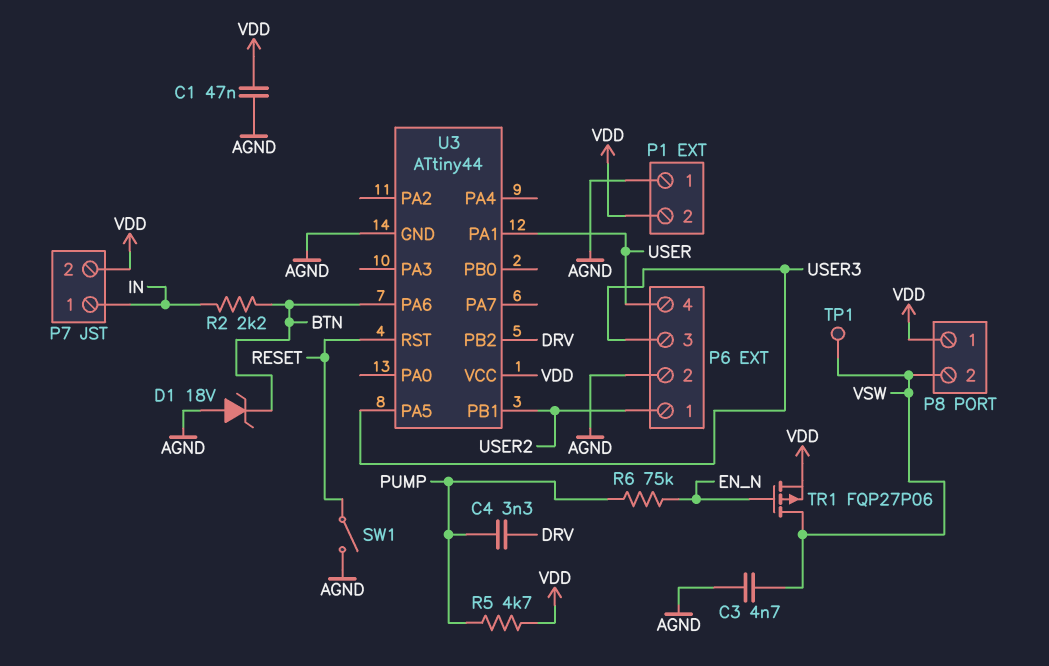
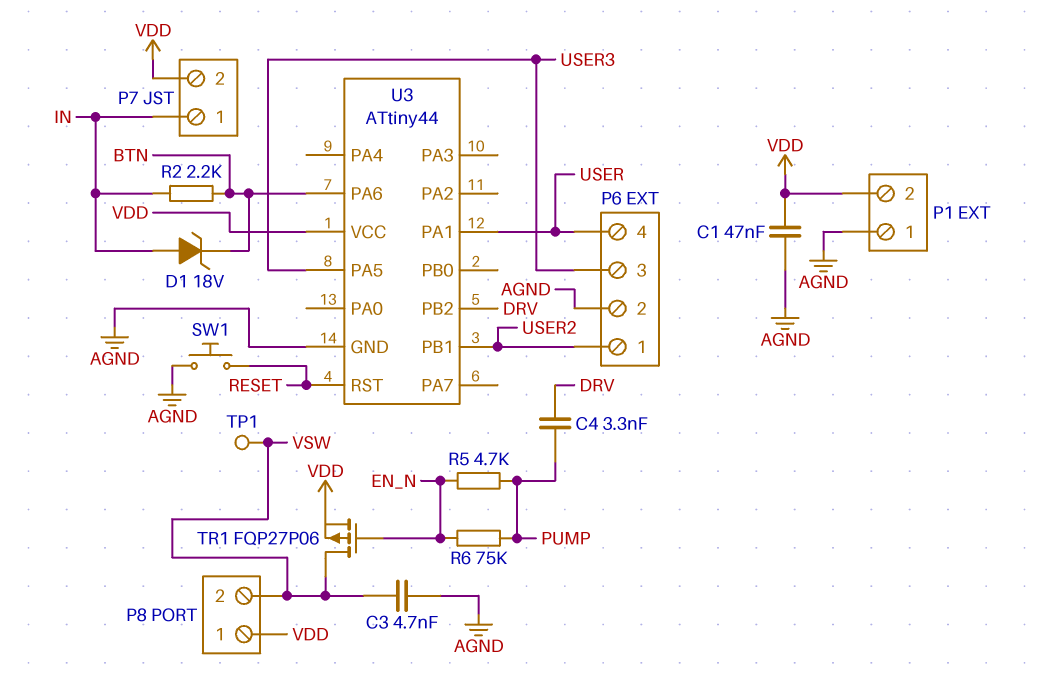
D1: zener 18V (A AGND, K BTN) -> zener 18V (A IN, K BTN)
R5: 4.7k (PUMP, VDD) -> 4.7k (EN_N, PUMP)
SW1: switch (AGND, RESET) -> button (AGND, RESET)

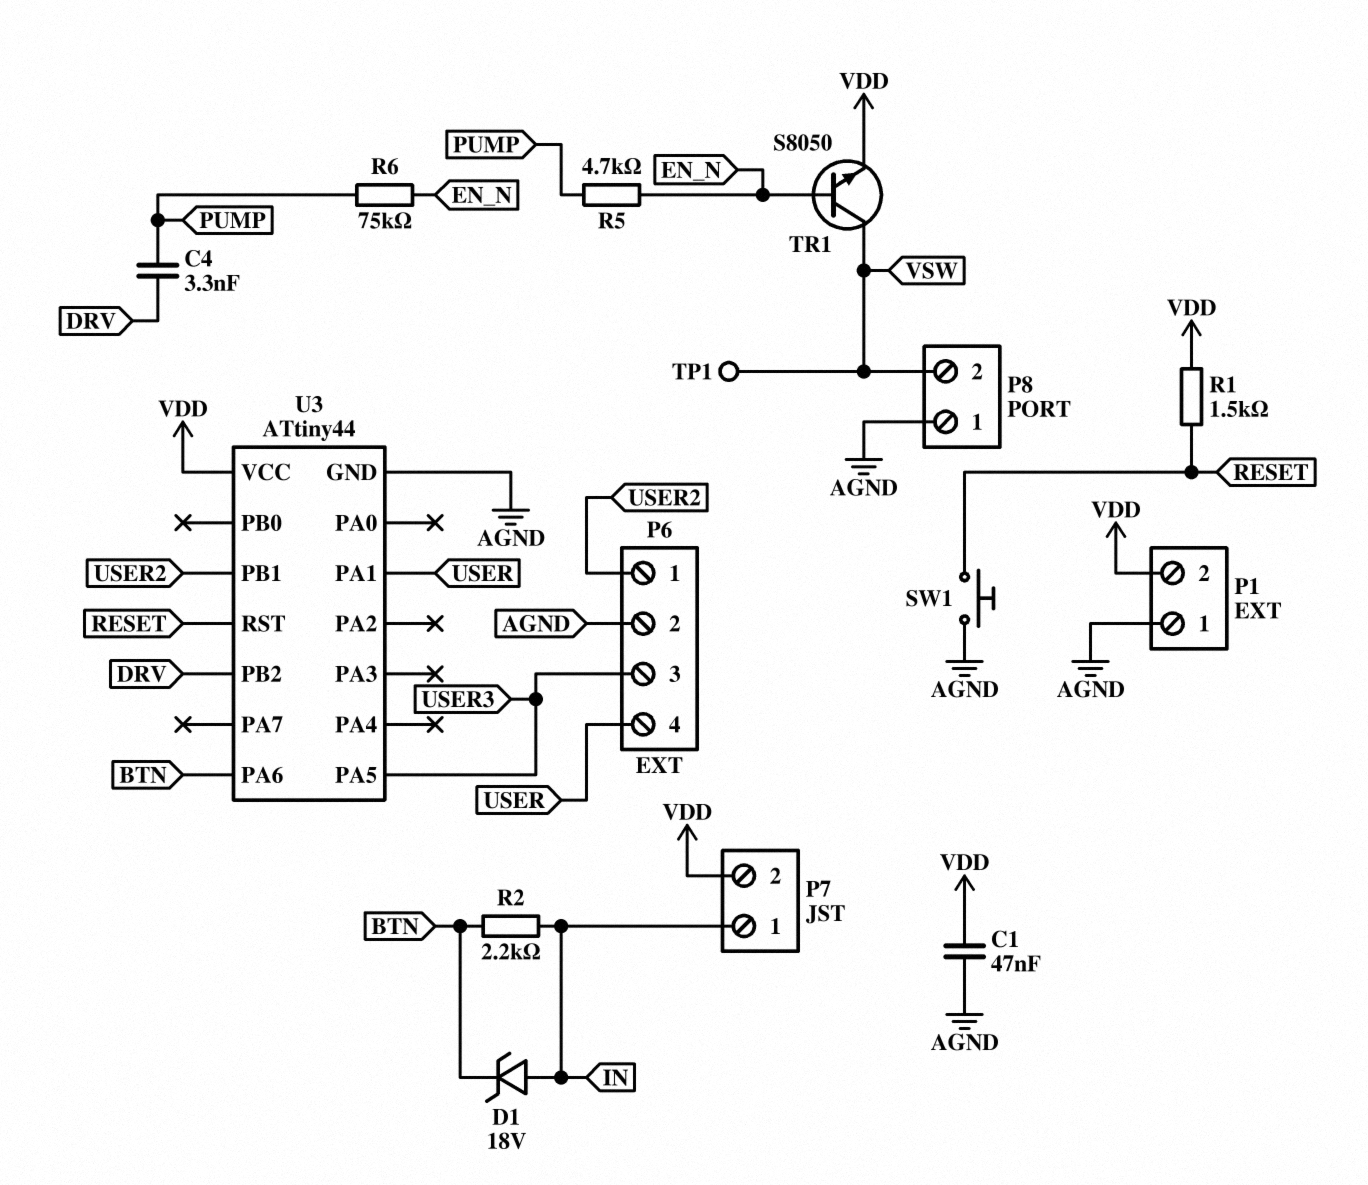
C3: 4.7nF (AGND, VSW) -> none
P8 pin 1: VDD -> AGND
R1: none -> 1.5k (RESET, VDD)
TR1: PMOS FQP27P06 (G EN_N, D VSW, S VDD) -> NPN S8050 (B EN_N, C VSW, E VDD)

